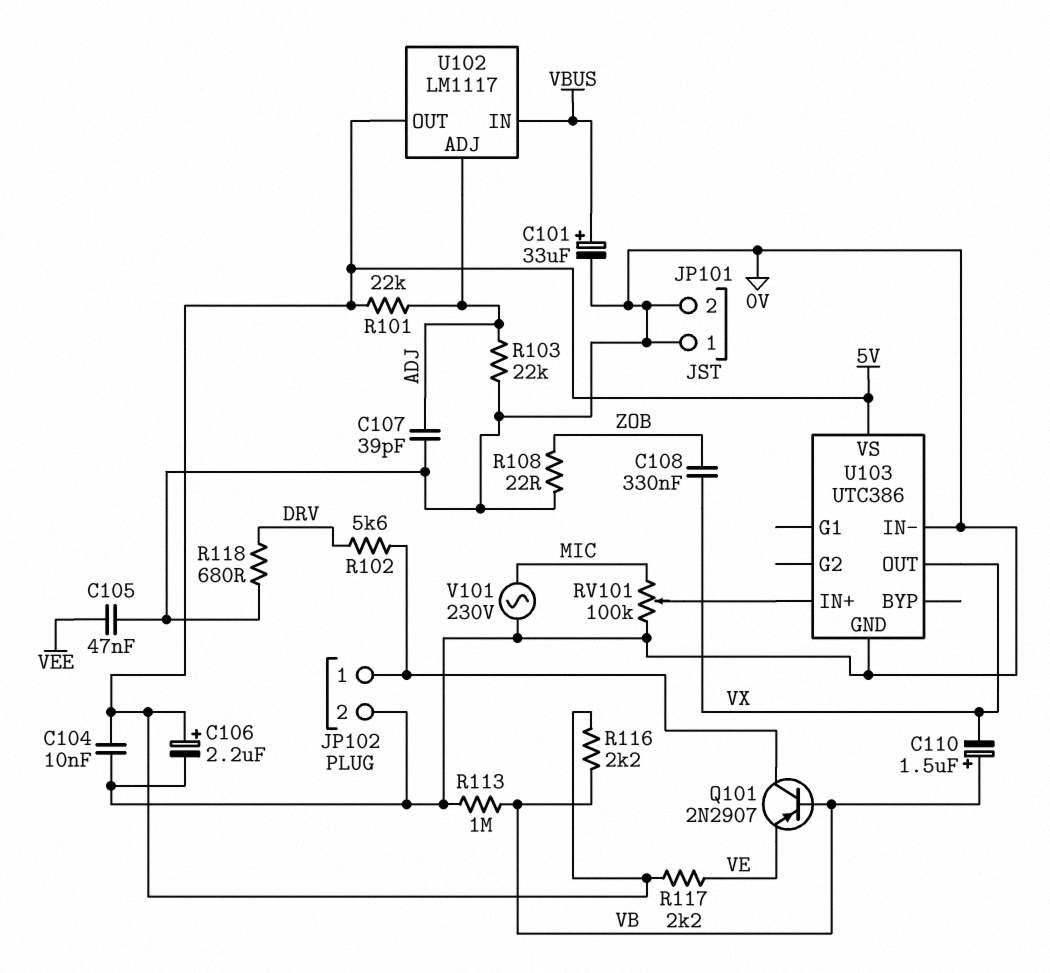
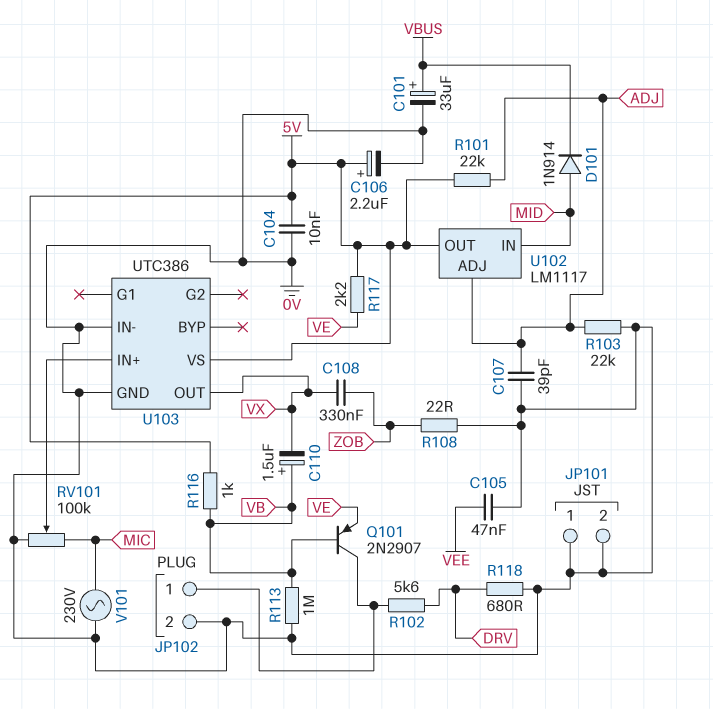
D101: none -> diode 1N914 (A MID, K VBUS)
R116: 2.2k (5V, VB) -> 1k (5V, VB)
U102 pin IN: VBUS -> MID

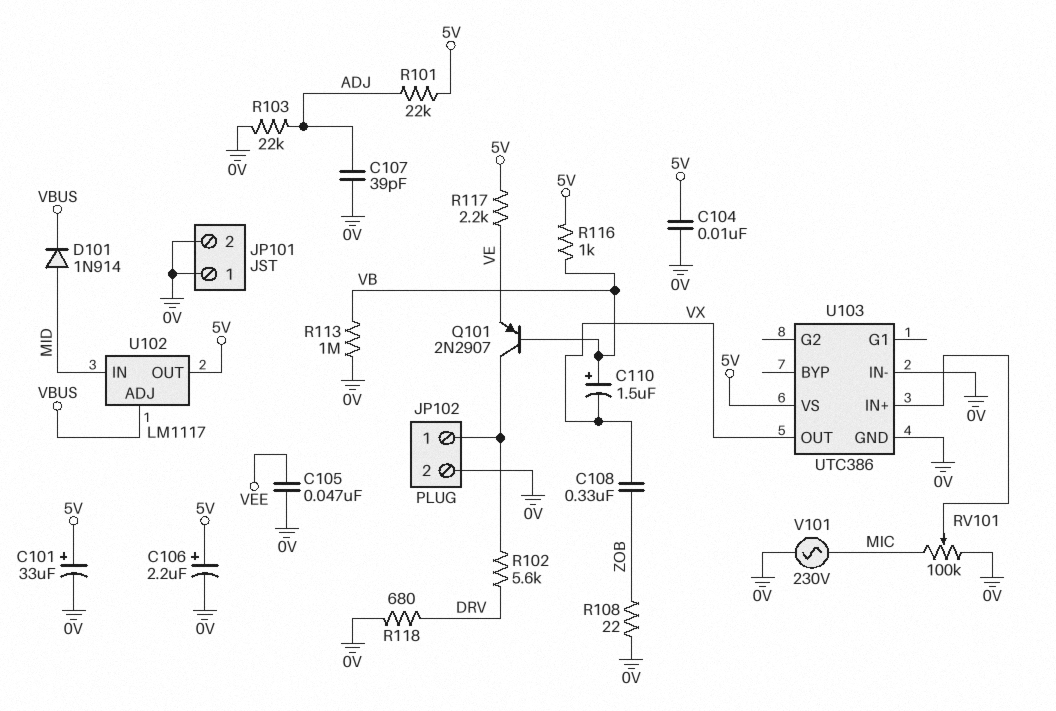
C101: 33uF (plus VBUS, minus 0V) -> 33uF (plus 5V, minus 0V)
U102 pin ADJ: ADJ -> VBUS

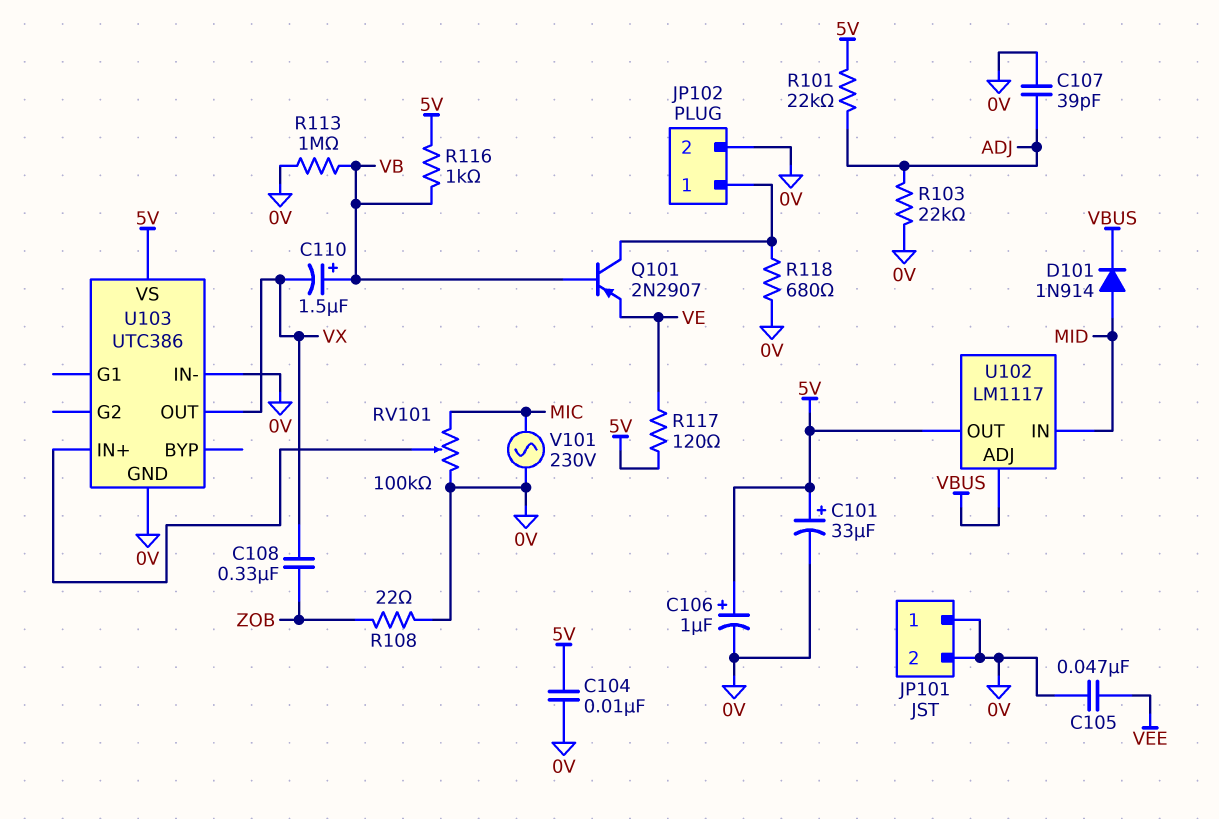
C106: 2.2uF (plus 5V, minus 0V) -> 1uF (plus 5V, minus 0V)
R102: 5.6k (DRV, JP102/1) -> none
R117: 2.2k (5V, VE) -> 120 (5V, VE)
R118: 680 (0V, DRV) -> 680 (0V, JP102/1)

